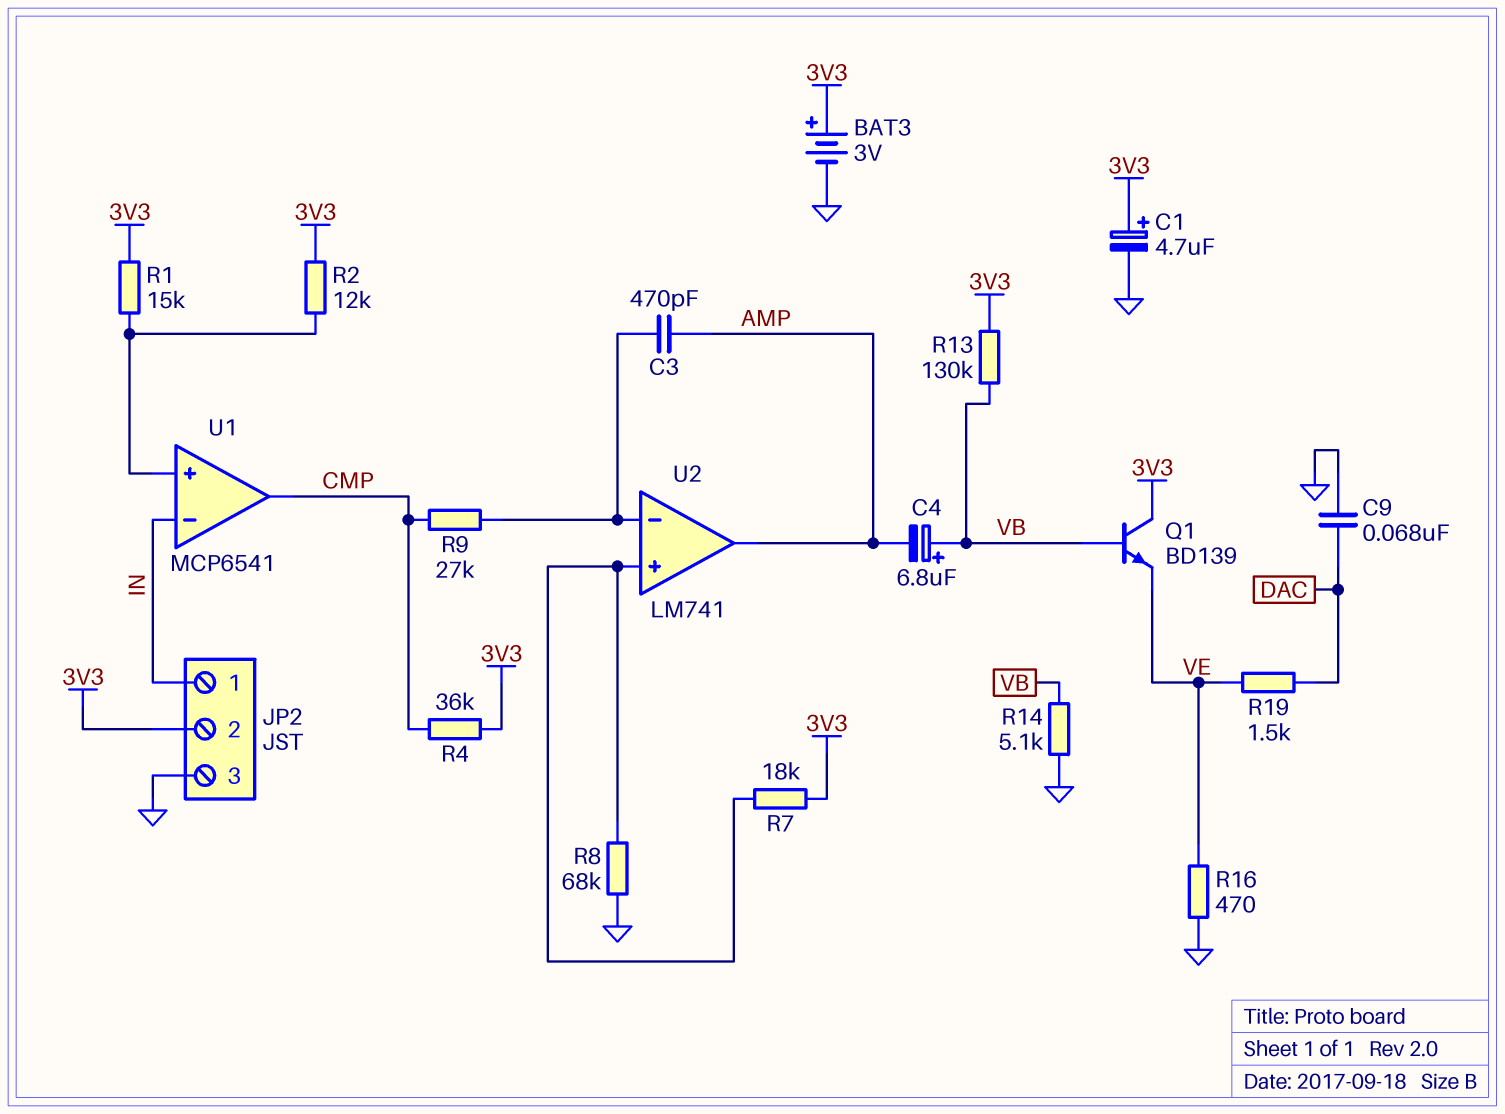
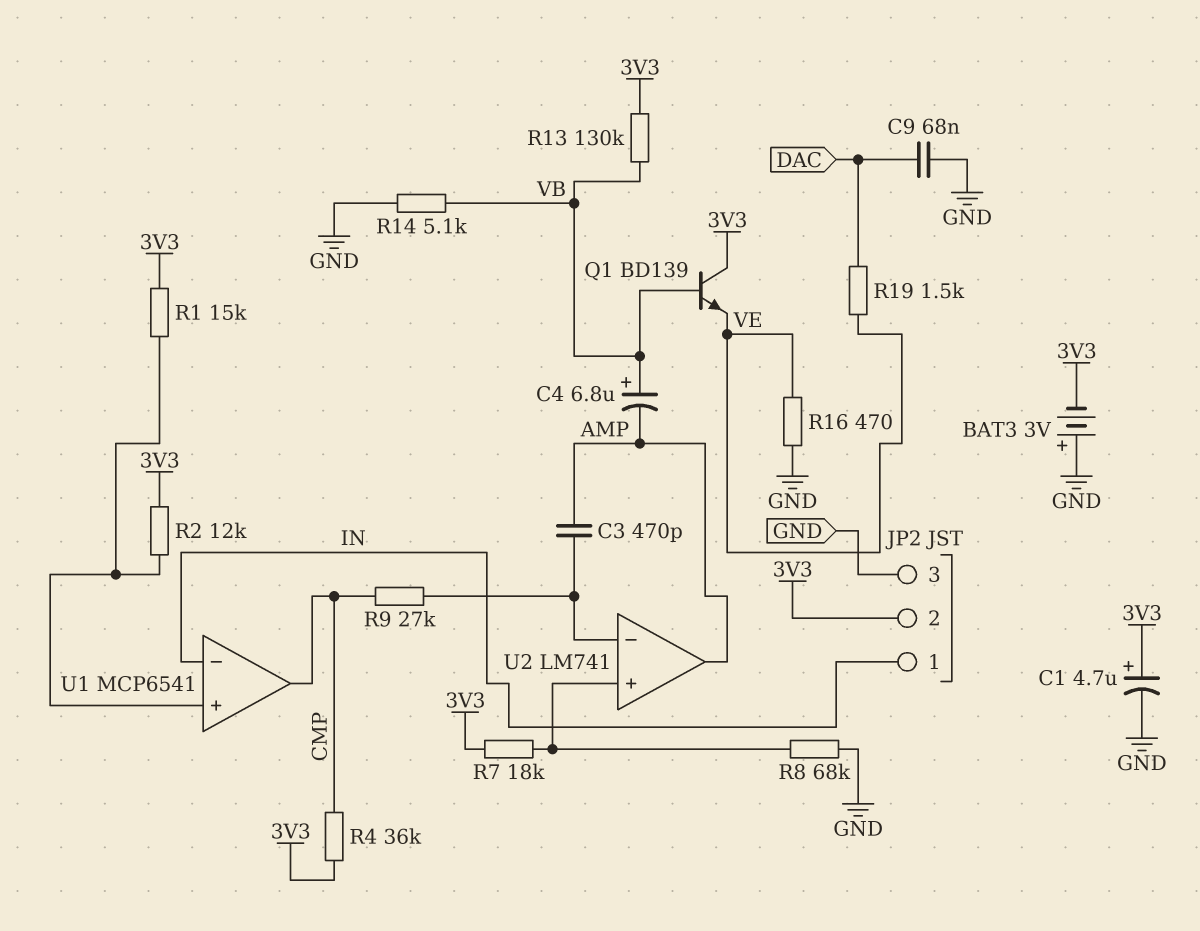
BAT3: 3V (plus 3V3, minus GND) -> 3V (plus GND, minus 3V3)

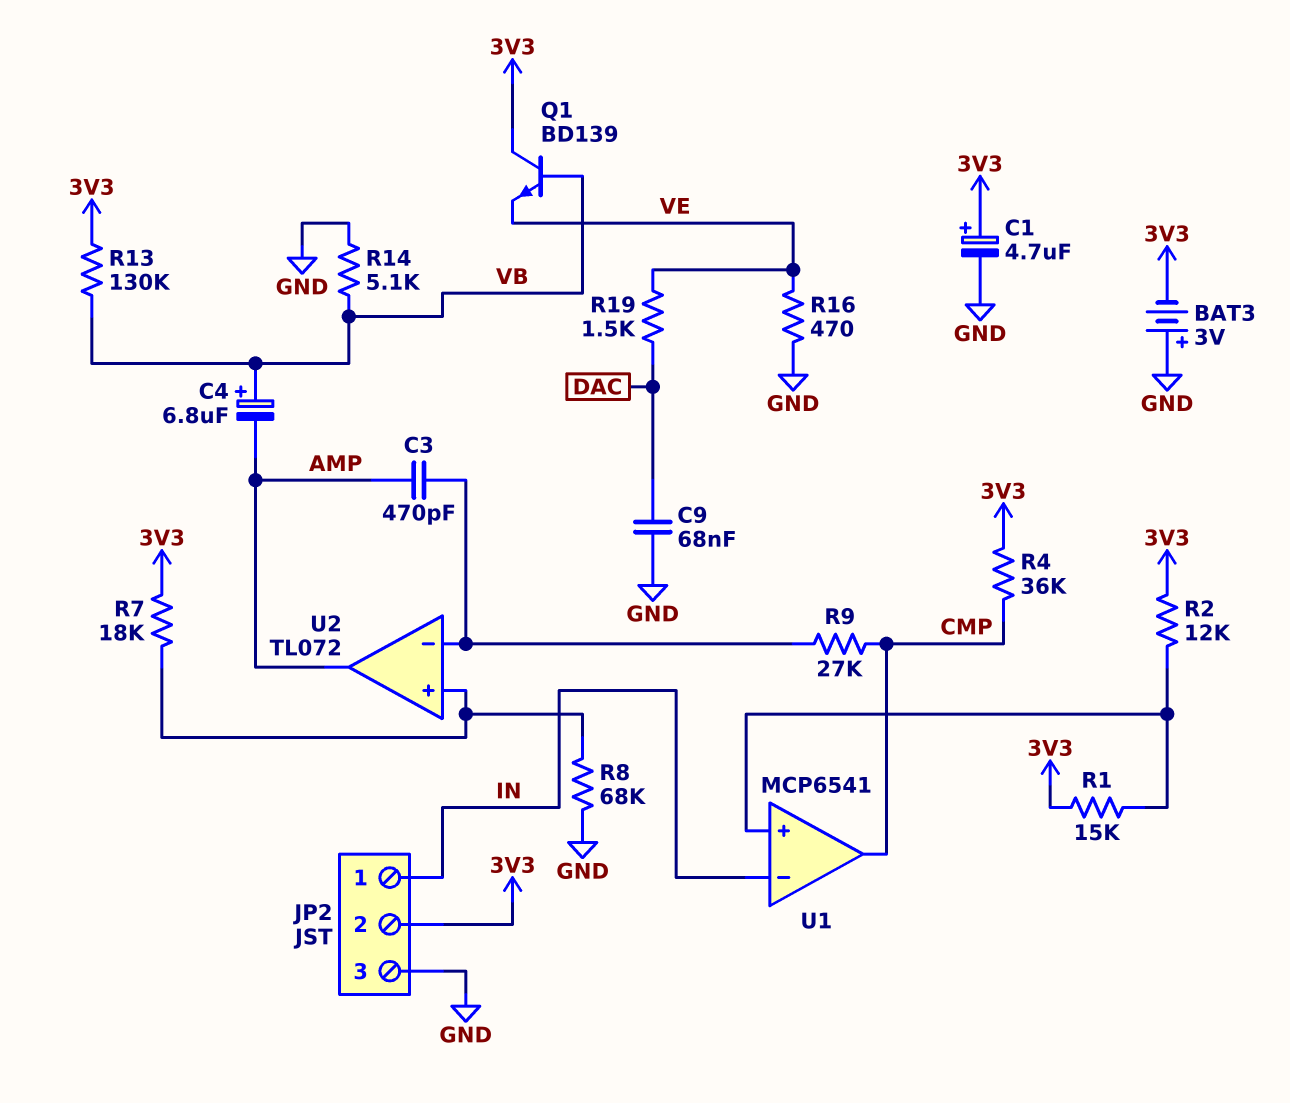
U2: LM741 -> TL072

